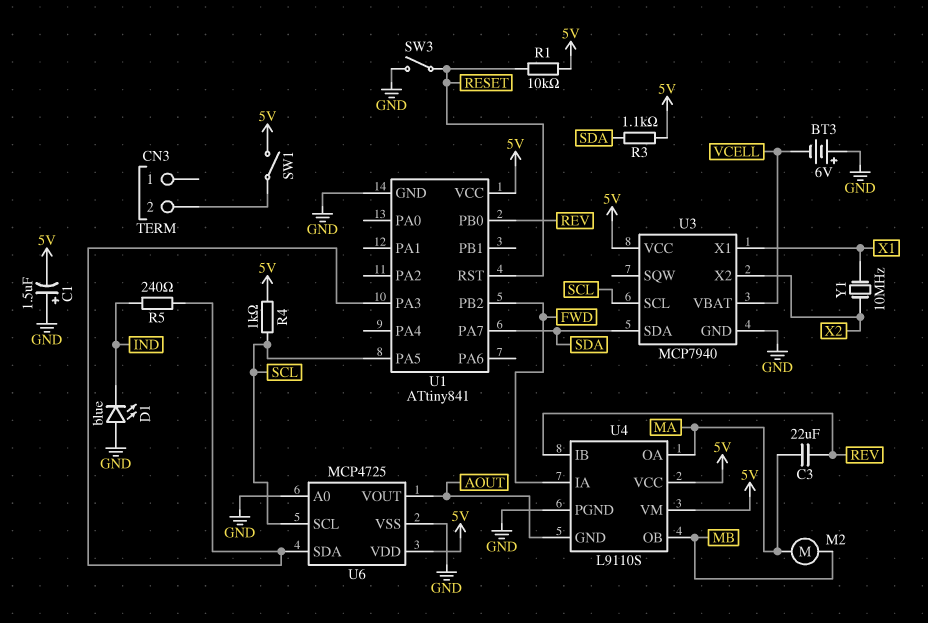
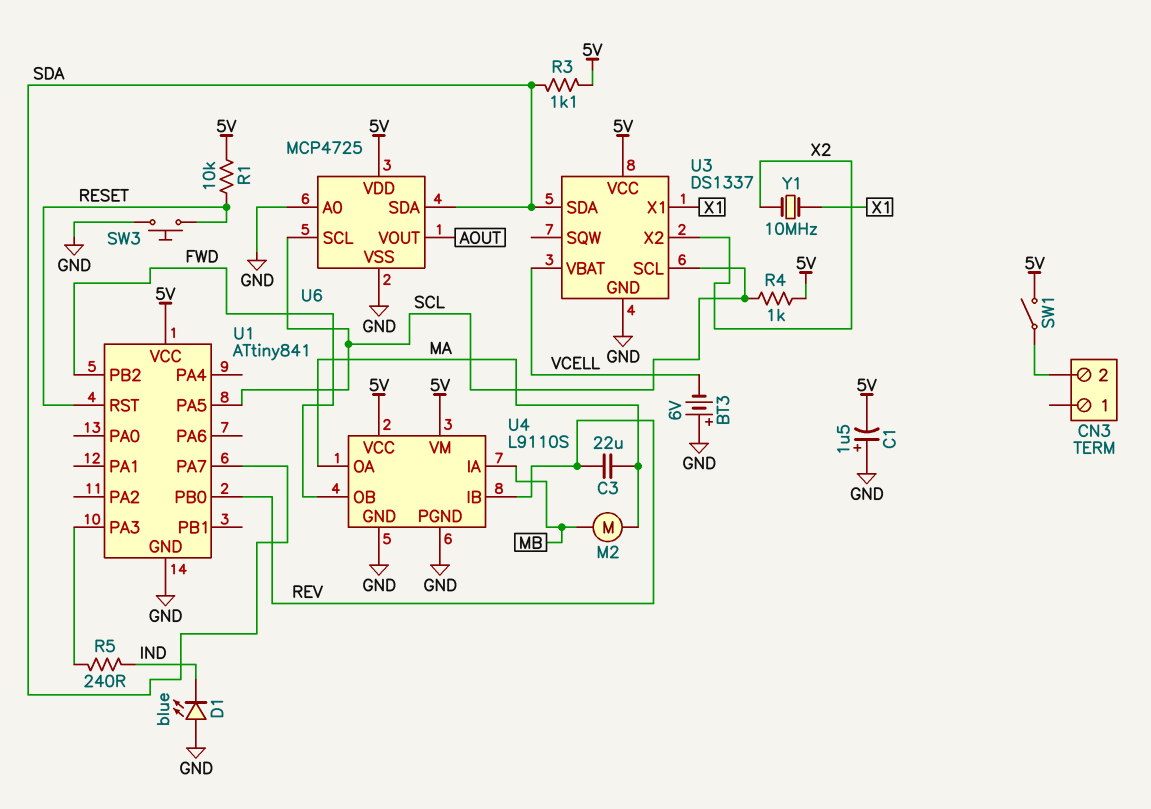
SW3: switch (GND, RESET) -> button (GND, RESET)
U3: MCP7940 -> DS1337
U4 pin GND: AOUT -> GND
U4 pin IA: FWD -> MB
U4 pin OB: MB -> FWD
U6 pin SDA: U1/PA3 -> SDA

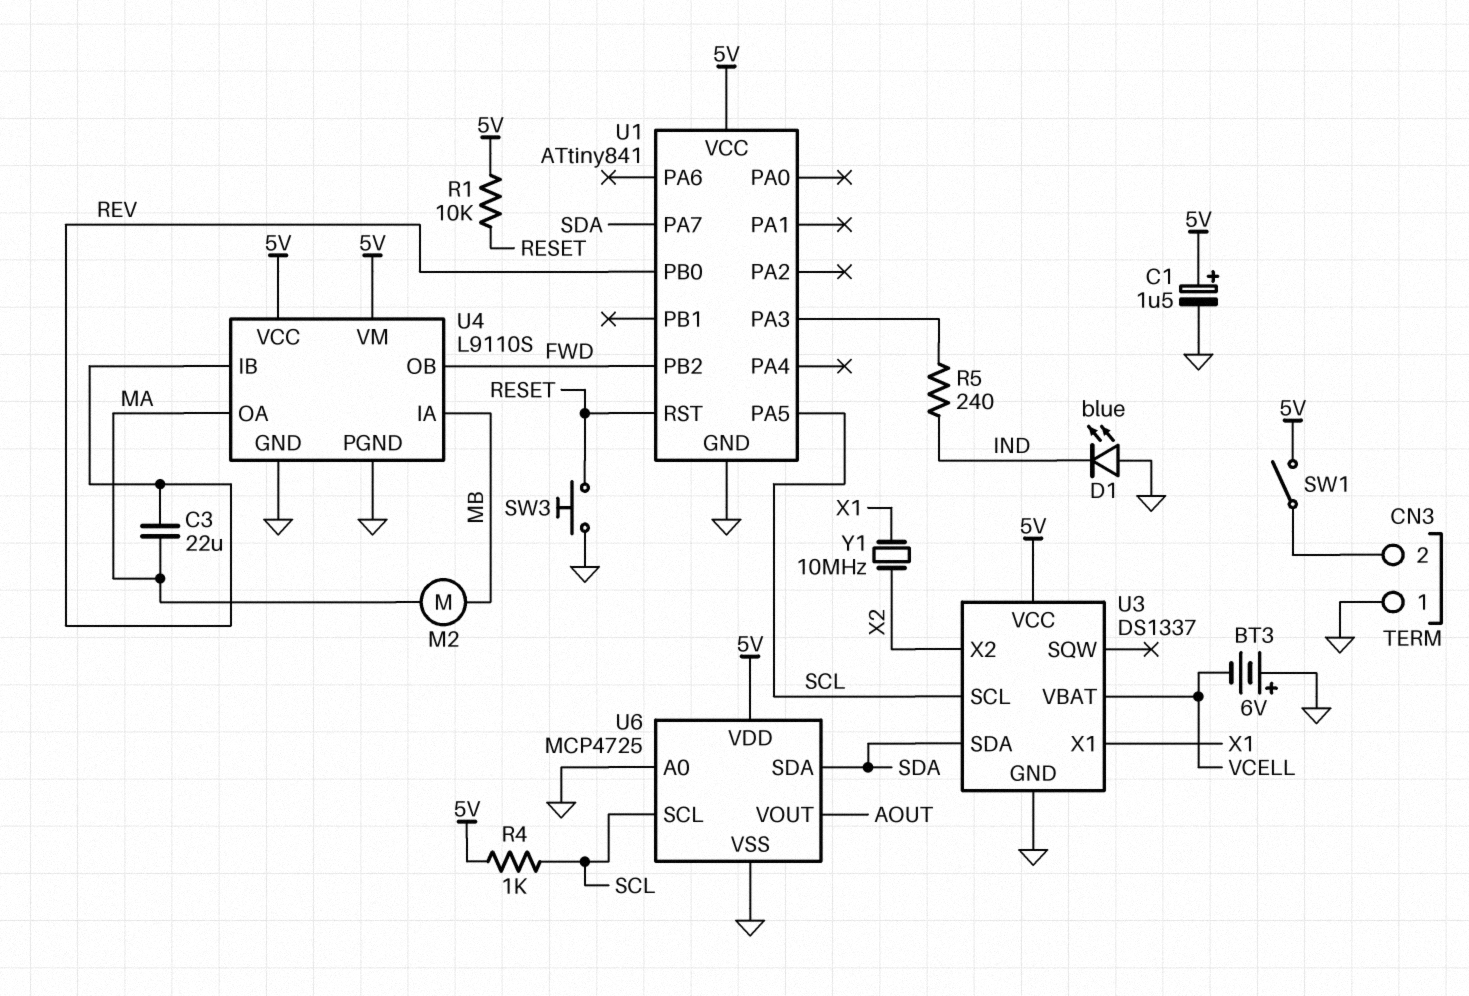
C1: 1.5uF (plus GND, minus 5V) -> 1.5uF (plus 5V, minus GND)
CN3 pin 1: none -> GND
R3: 1.1k (5V, SDA) -> none

